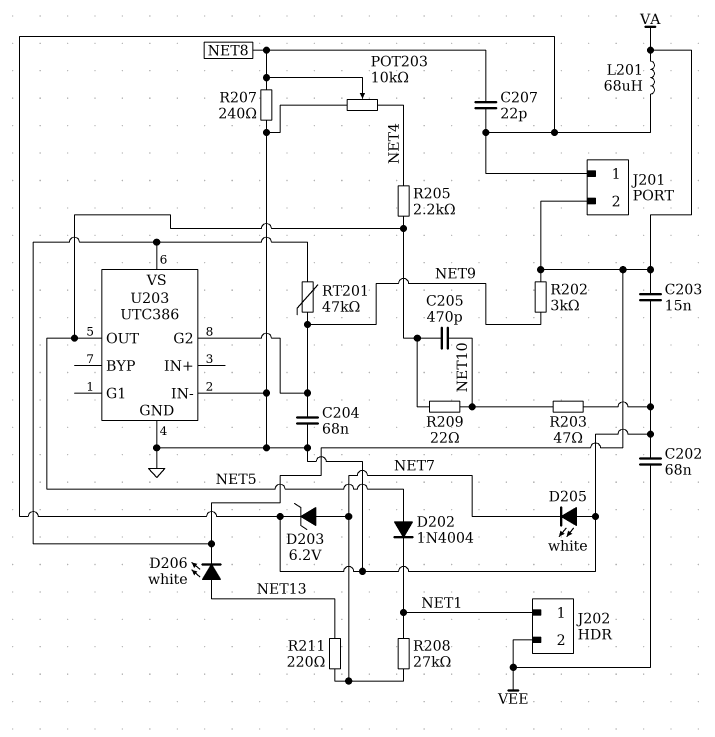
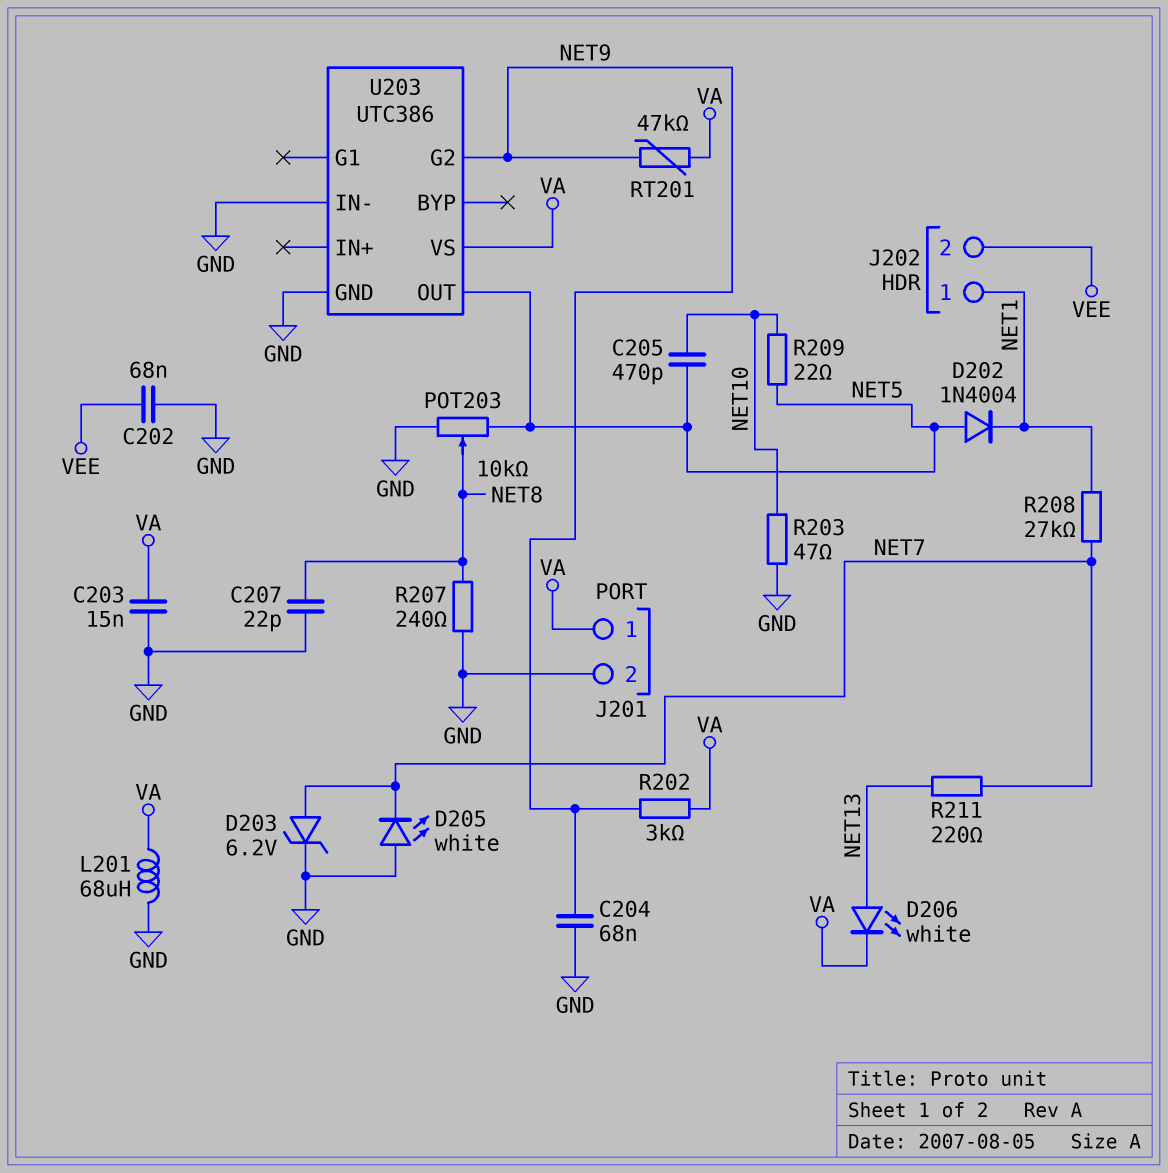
J201 pin 1: GND -> VA
J201 pin 2: VA -> GND
POT203: 10k (GND, NET4, wiper NET8) -> 10k (GND, NET5, wiper NET8)
R205: 2.2k (NET4, NET5) -> none

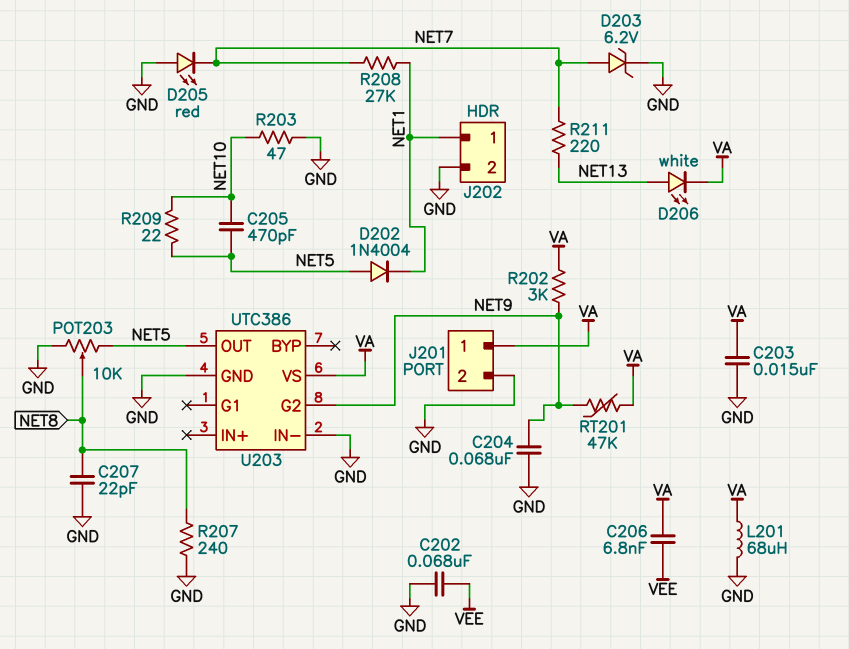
C206: none -> 6.8nF (VA, VEE)
D205: LED white (A GND, K NET7) -> LED red (A GND, K NET7)
J202 pin 2: VEE -> GND

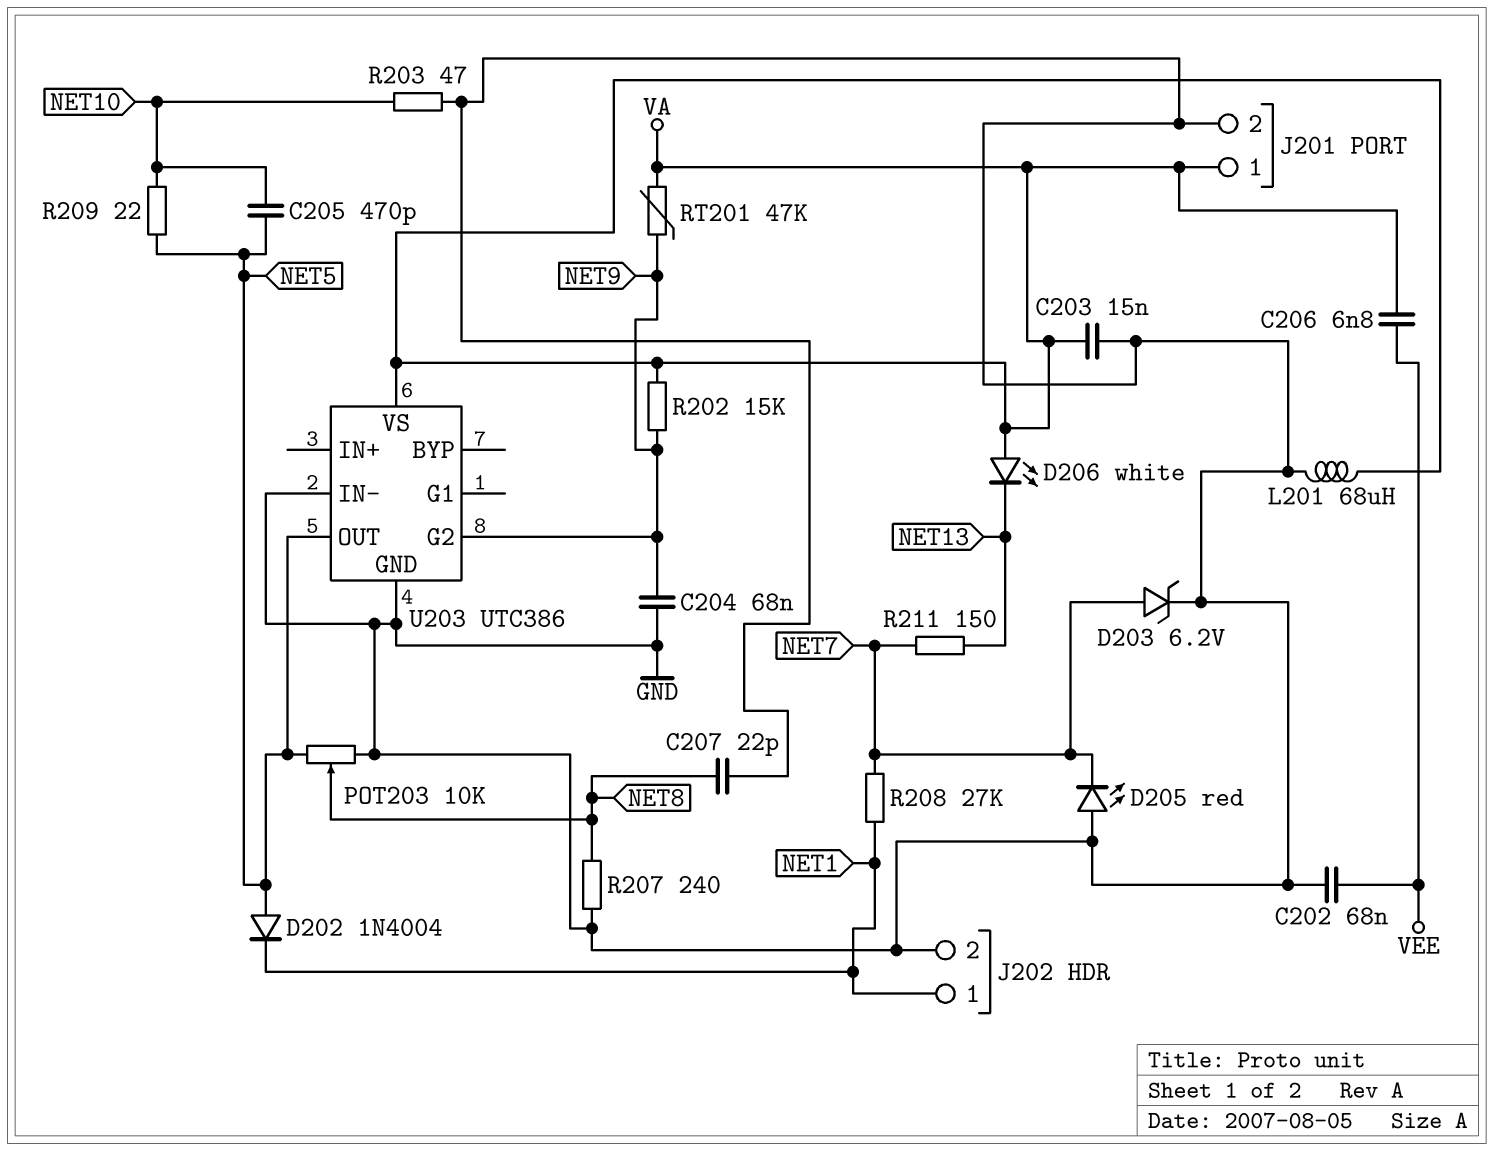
D206: LED white (A NET13, K VA) -> LED white (A VA, K NET13)
R202: 3k (NET9, VA) -> 15k (NET9, VA)
R211: 220 (NET7, NET13) -> 150 (NET7, NET13)

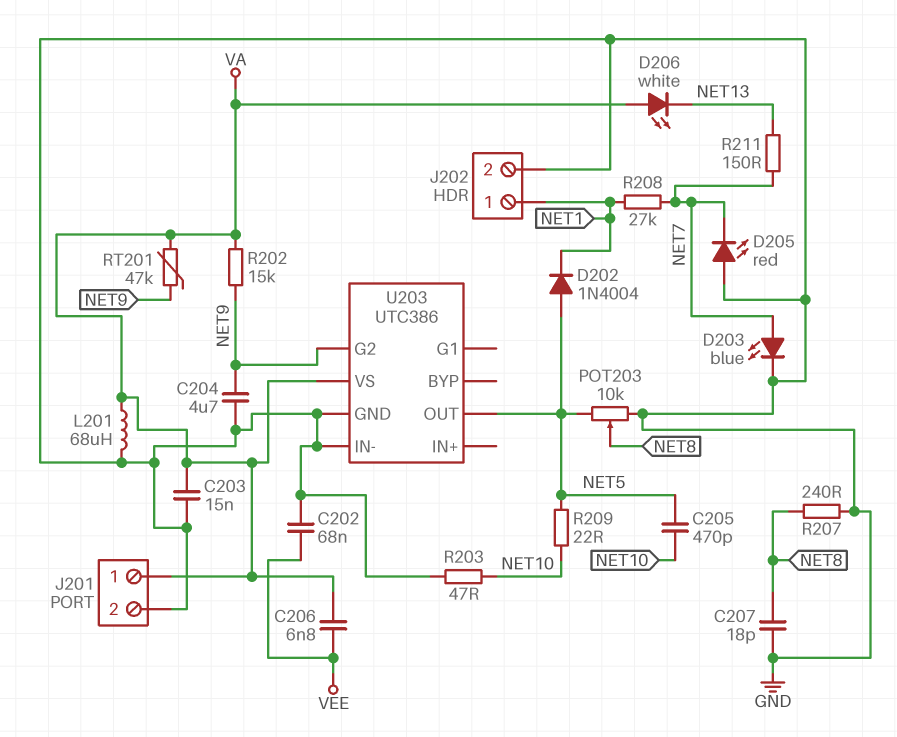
C204: 68nF (GND, NET9) -> 4.7uF (GND, NET9)
C207: 22pF (GND, NET8) -> 18pF (GND, NET8)
D203: zener 6.2V (A NET7, K GND) -> LED blue (A NET7, K GND)

